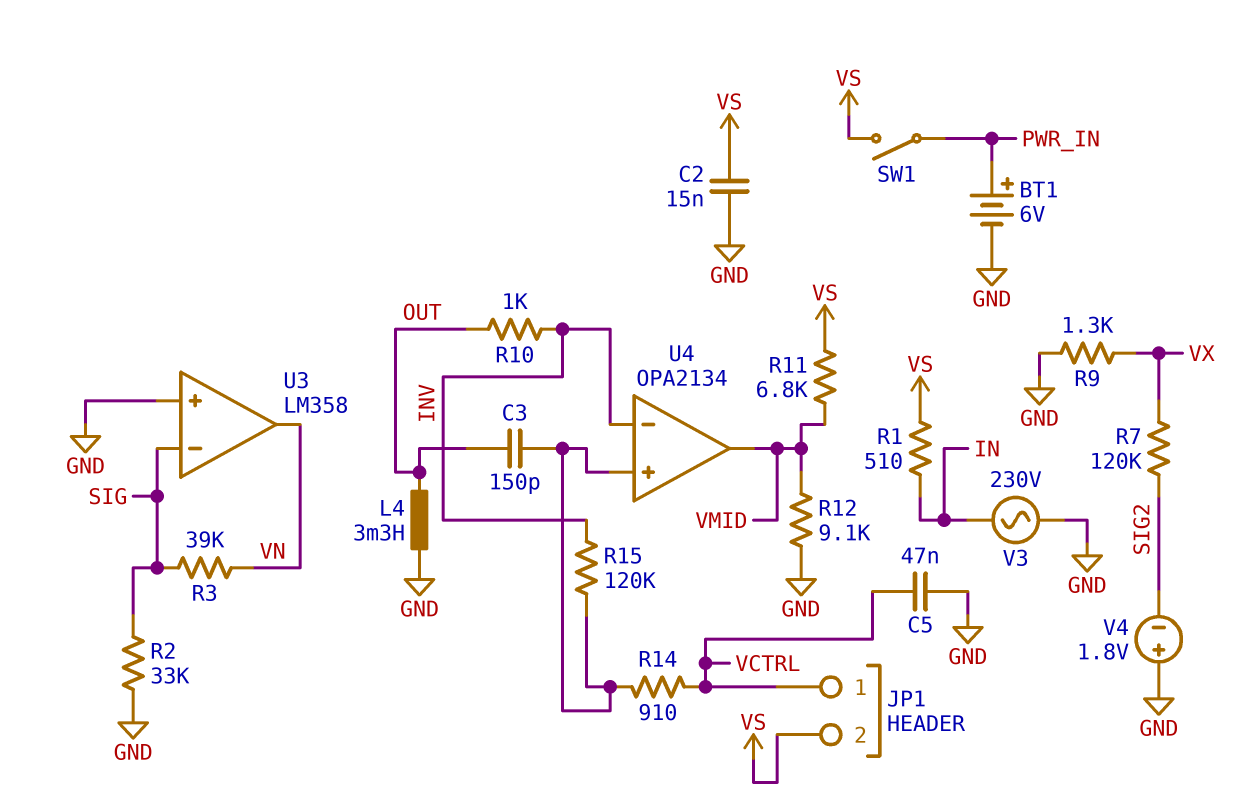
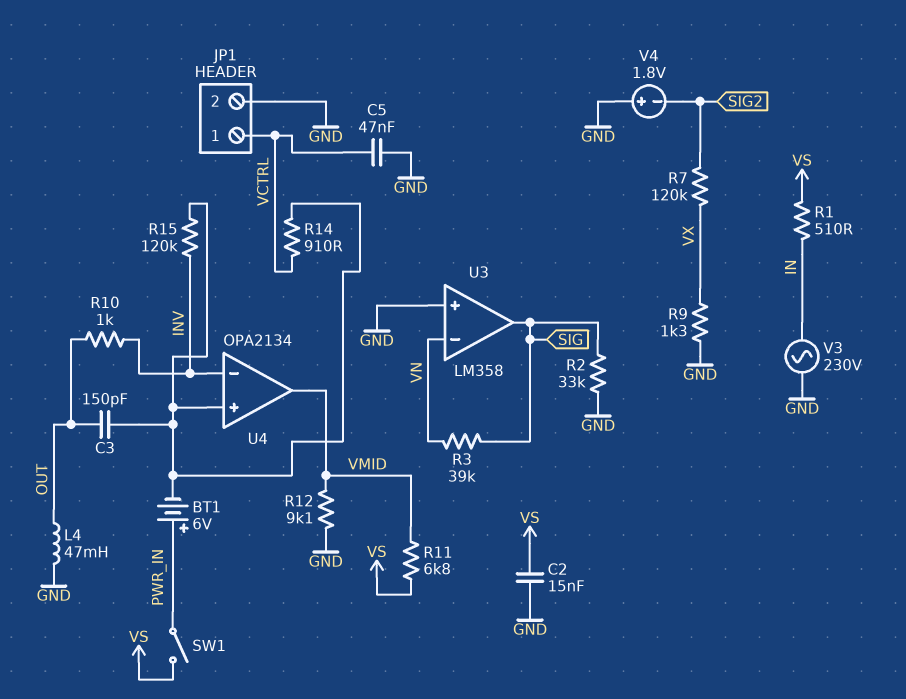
BT1: 6V (plus PWR_IN, minus GND) -> 6V (plus PWR_IN, minus U4/in+)
JP1 pin 2: VS -> GND
L4: 3.3mH (GND, OUT) -> 47mH (GND, OUT)
U3 pin in-: SIG -> VN
U3 pin out: VN -> SIG

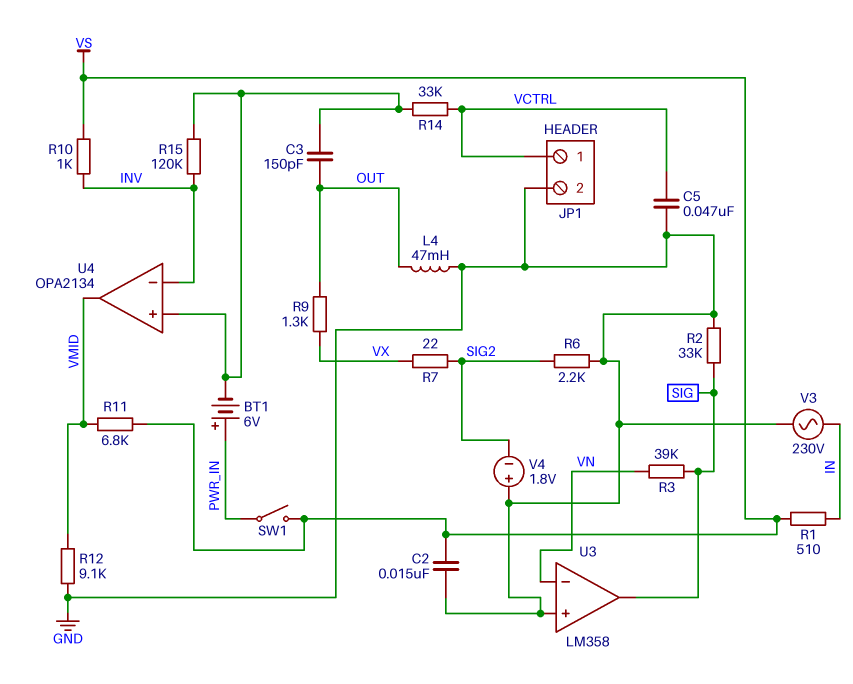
R6: none -> 2.2k (GND, SIG2)
R7: 120k (SIG2, VX) -> 22 (SIG2, VX)
R9: 1.3k (GND, VX) -> 1.3k (OUT, VX)
R10: 1k (INV, OUT) -> 1k (INV, VS)
R14: 910 (U4/in+, VCTRL) -> 33k (U4/in+, VCTRL)

